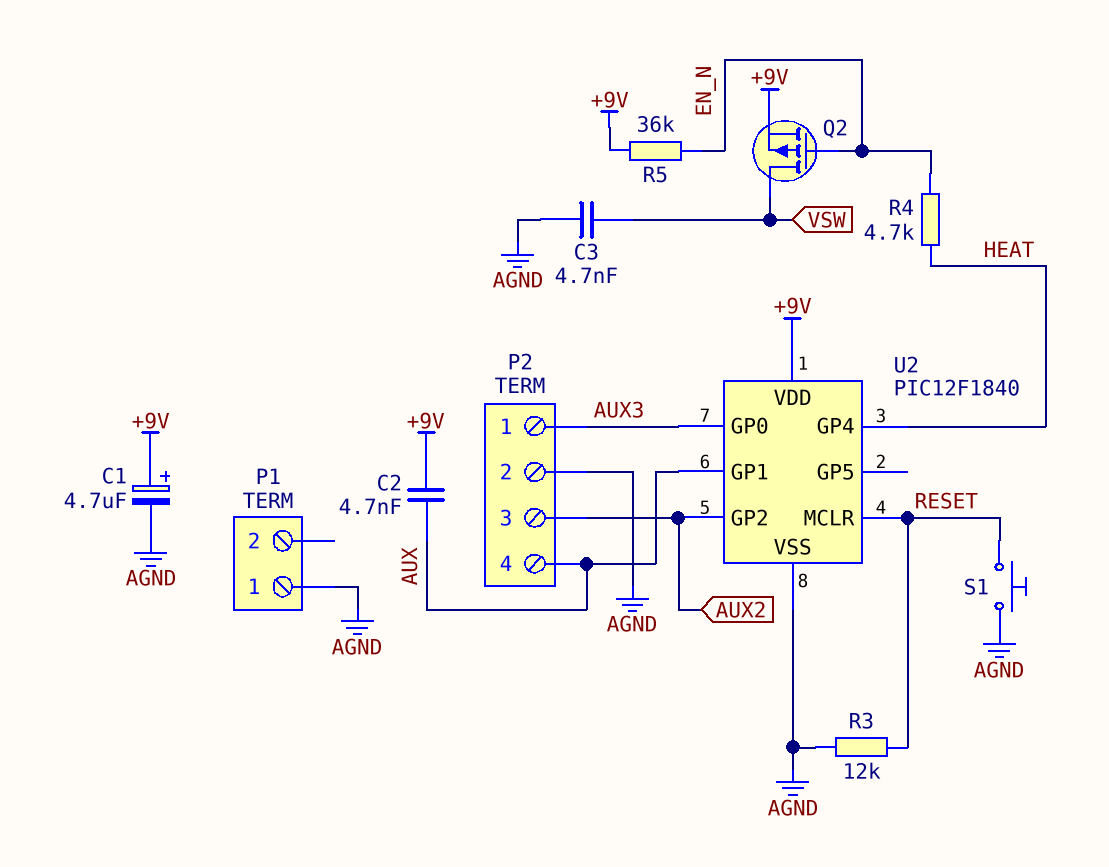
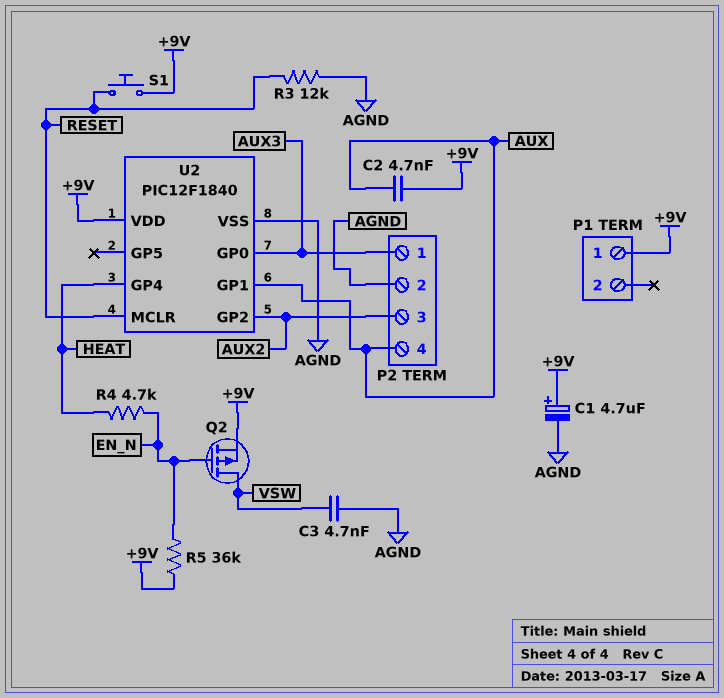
P1 pin 1: AGND -> +9V
S1: button (AGND, RESET) -> button (+9V, RESET)

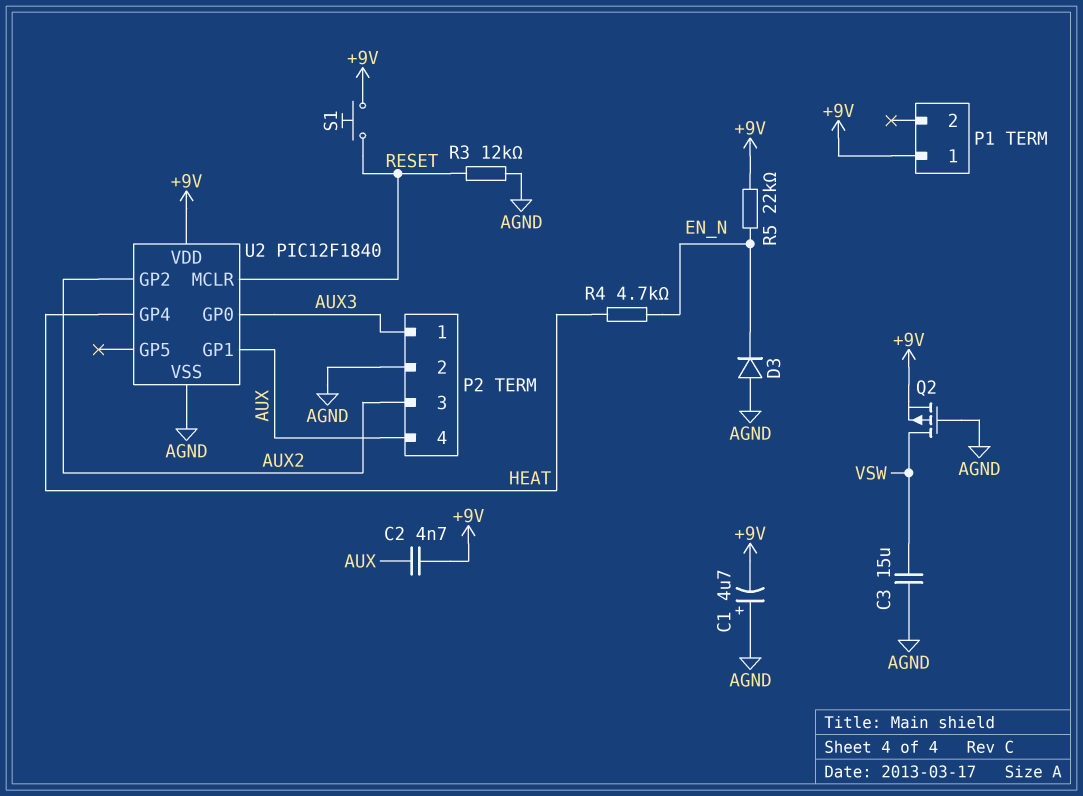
C1: 4.7uF (plus +9V, minus AGND) -> 4.7uF (plus AGND, minus +9V)
C3: 4.7nF (AGND, VSW) -> 15uF (AGND, VSW)
D3: none -> diode (A AGND, K EN_N)
Q2: PMOS (G EN_N, D VSW, S +9V) -> PMOS (G AGND, D VSW, S +9V)
R5: 36k (+9V, EN_N) -> 22k (+9V, EN_N)

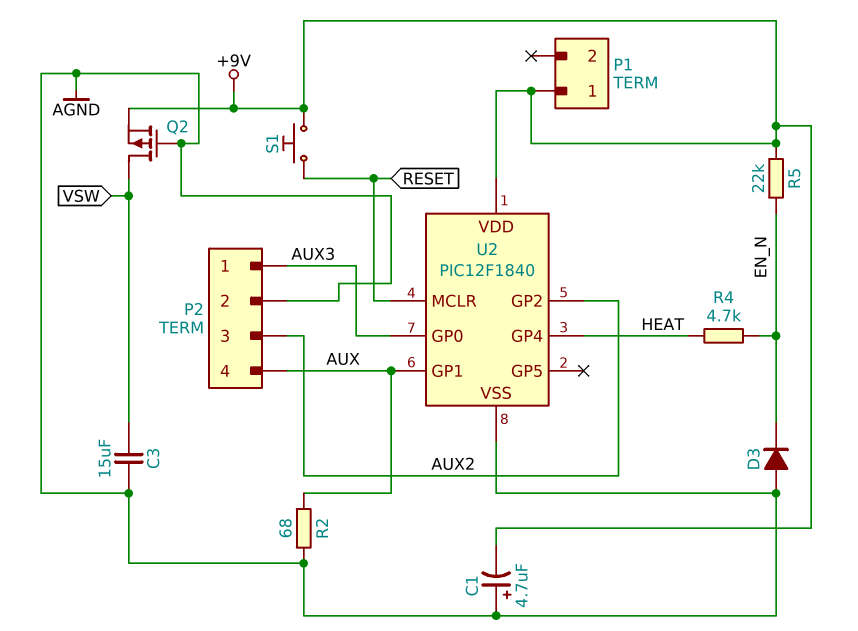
C2: 4.7nF (+9V, AUX) -> none
R2: none -> 68 (AGND, AUX)
R3: 12k (AGND, RESET) -> none

